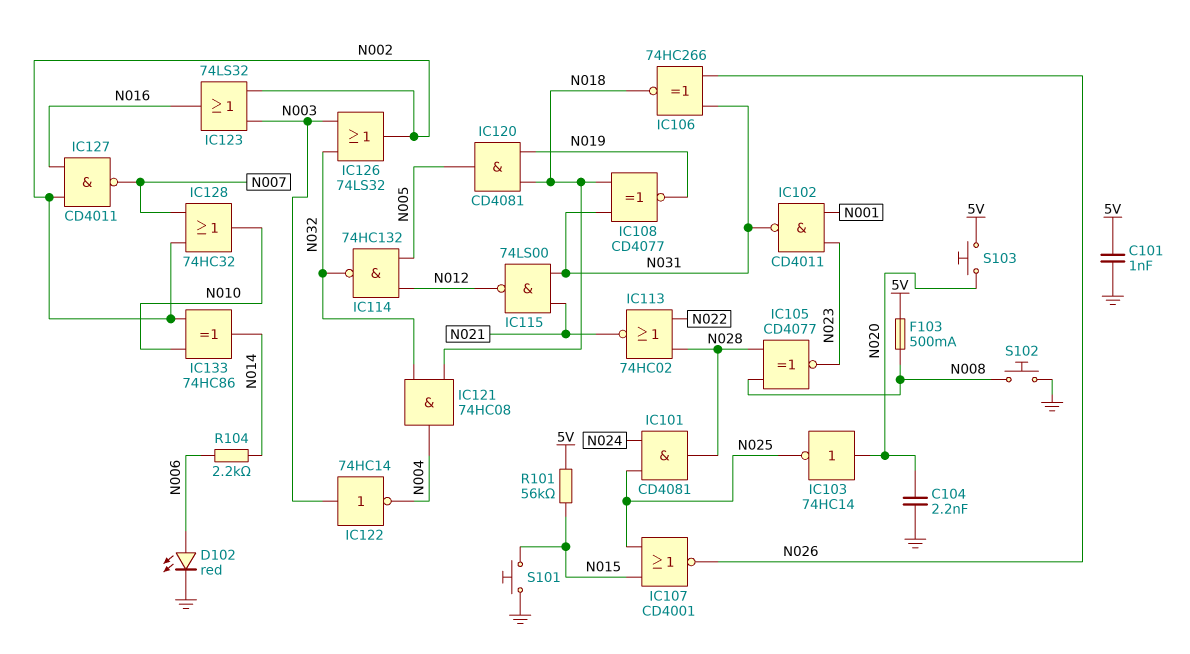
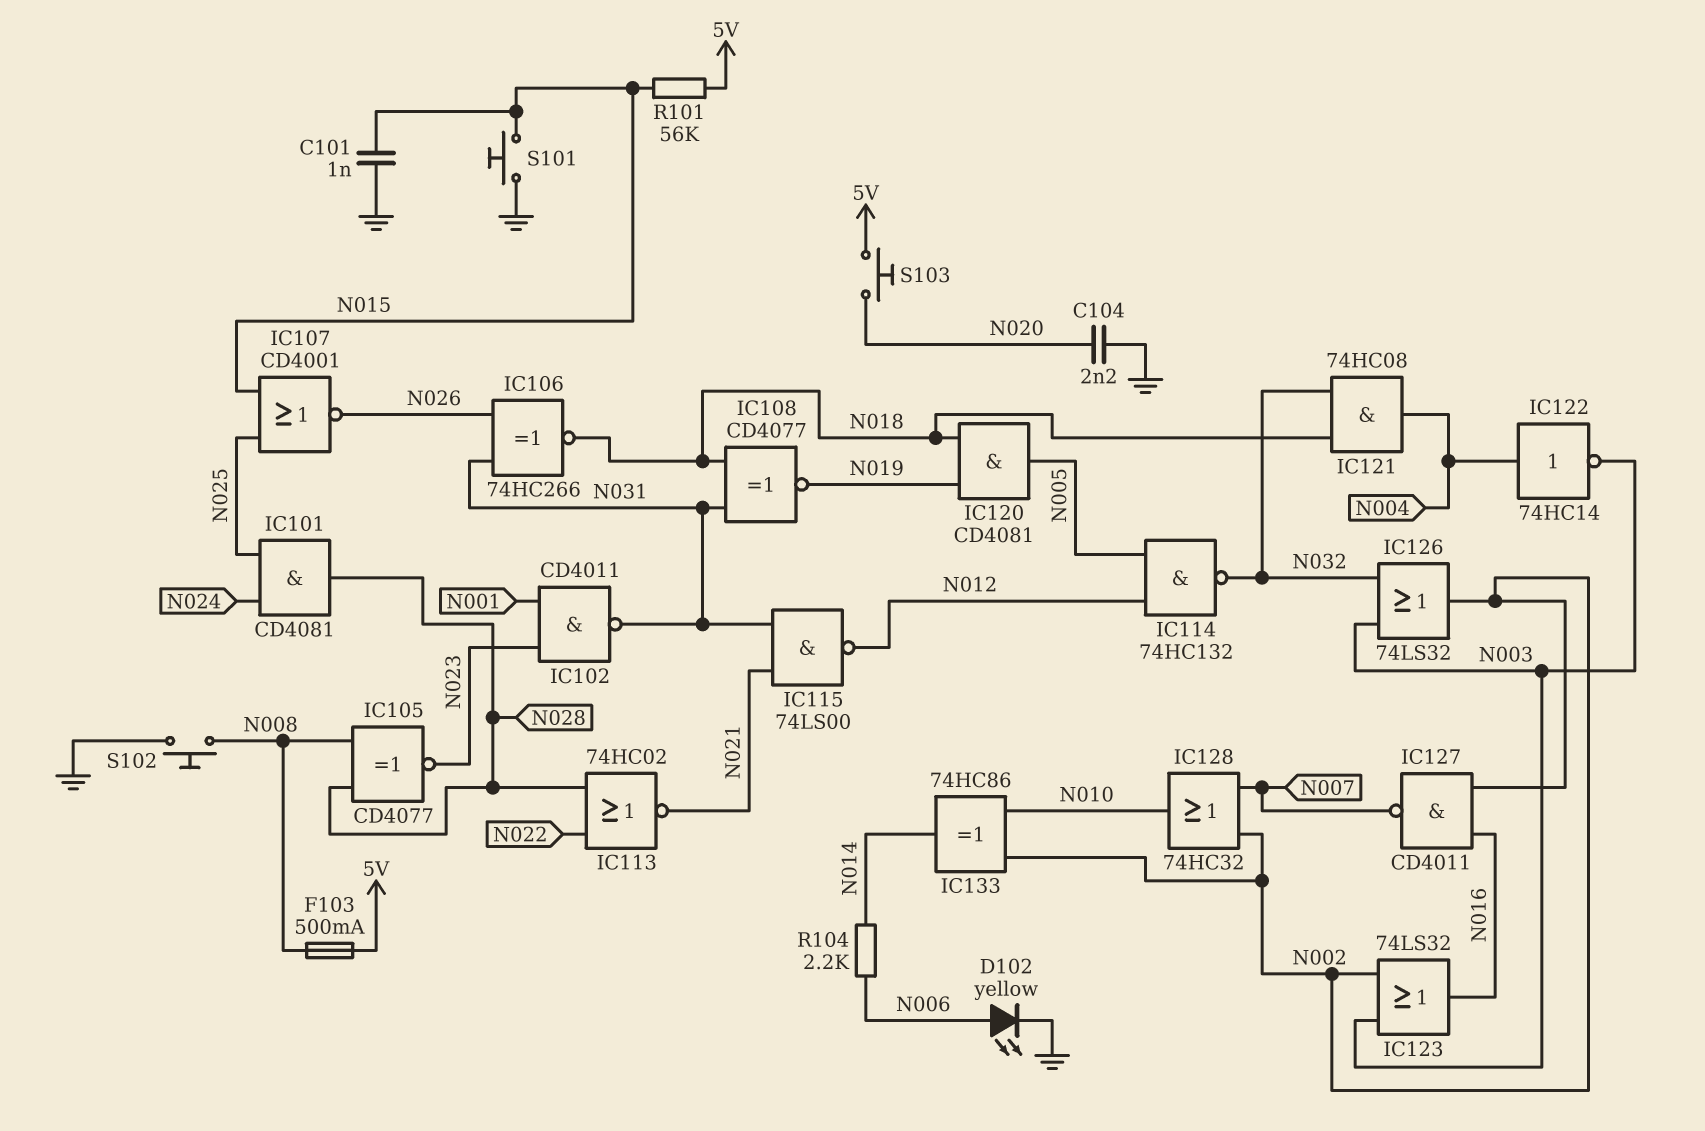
C101: 1nF (5V, GND) -> 1nF (GND, N015)
D102: LED red (A N006, K GND) -> LED yellow (A N006, K GND)
IC103: NOT 74HC14 (in N020, out N025) -> none
IC122: NOT 74HC14 (in N003, out N004) -> NOT 74HC14 (in N004, out N003)

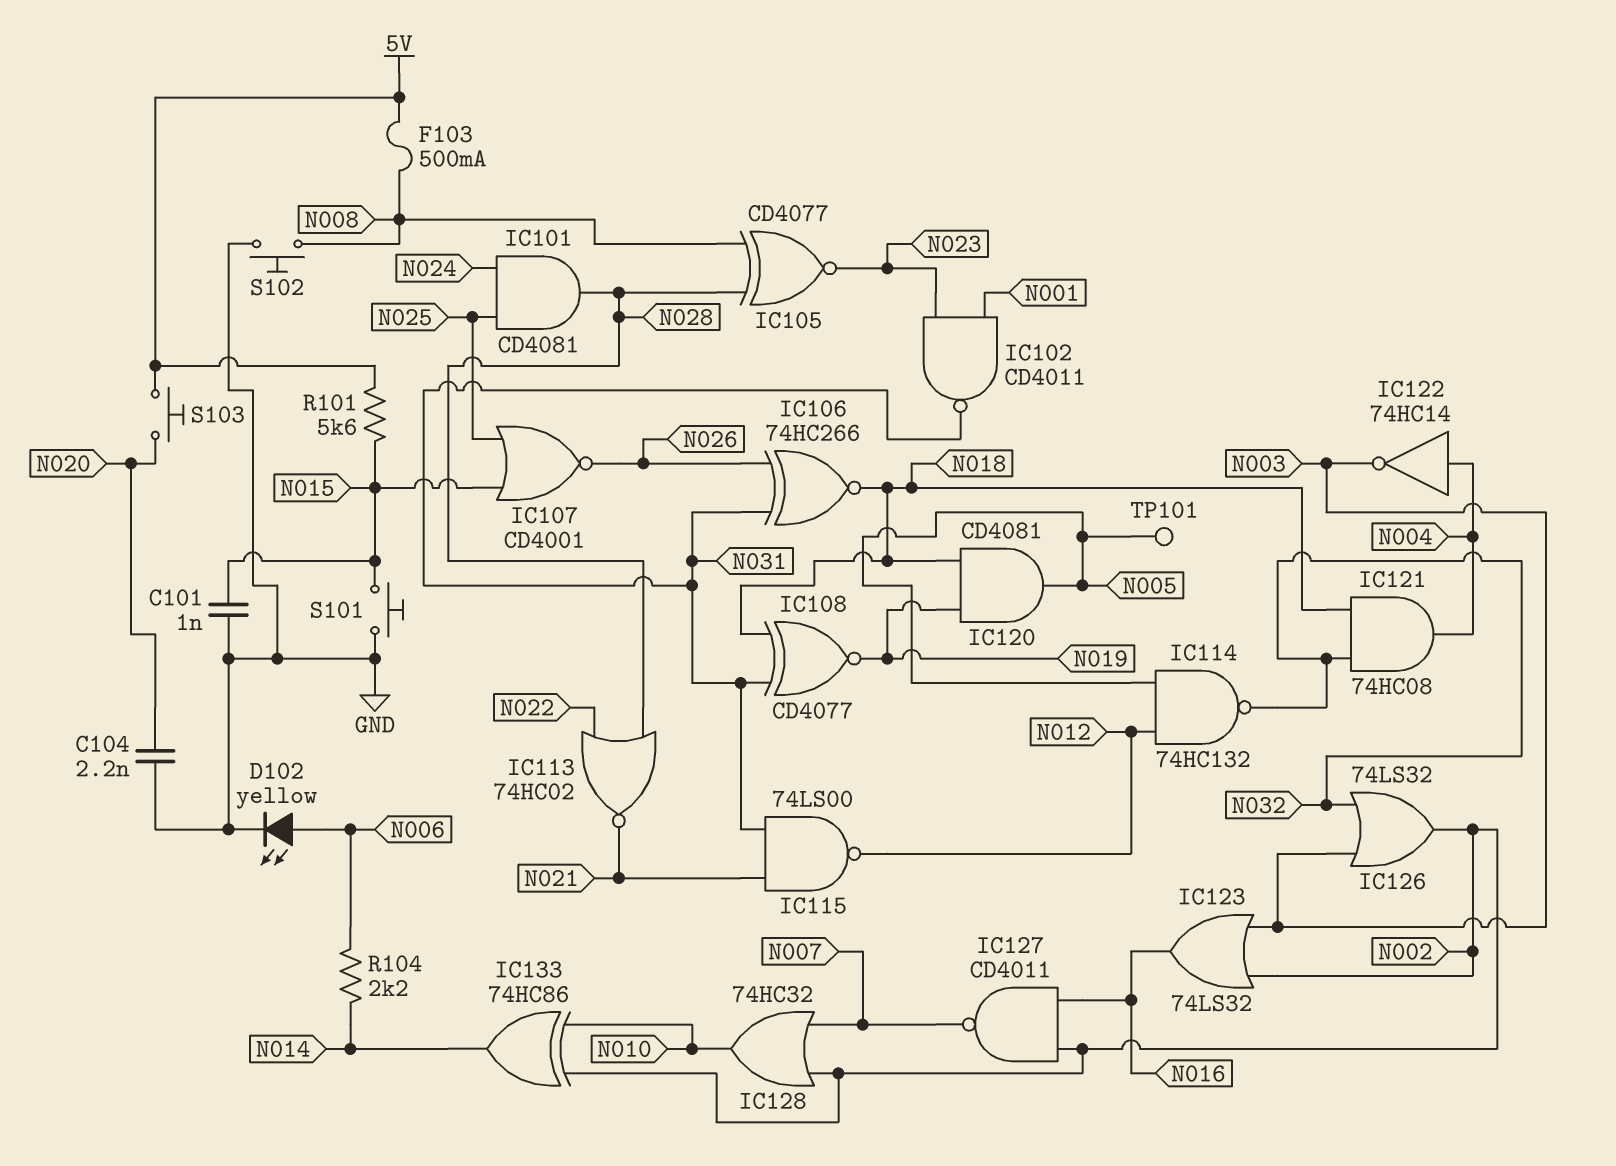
R101: 56k (5V, N015) -> 5.6k (5V, N015)
TP101: none -> test point (N005)

